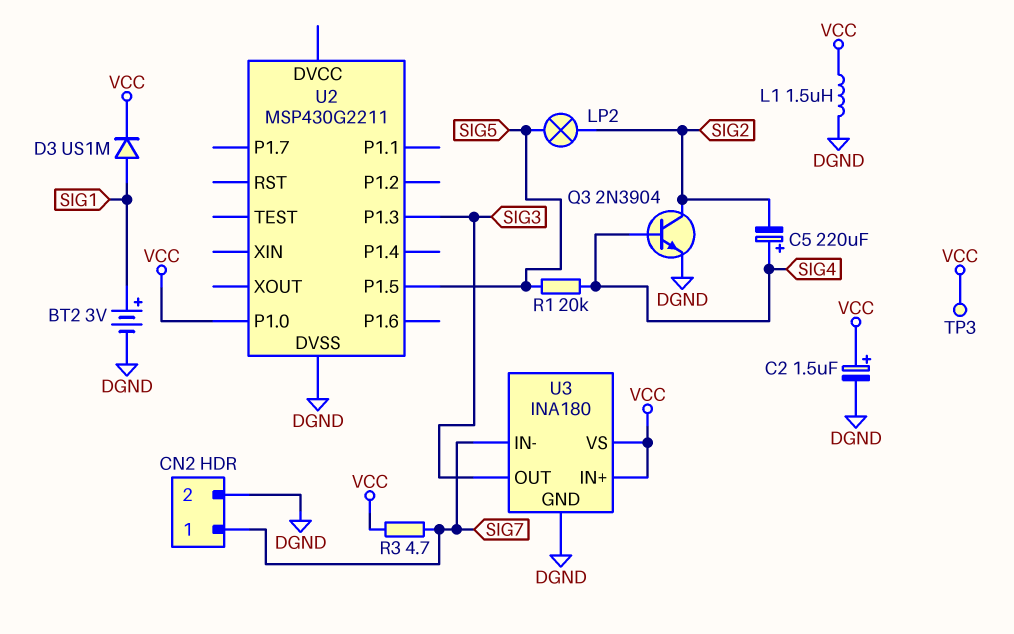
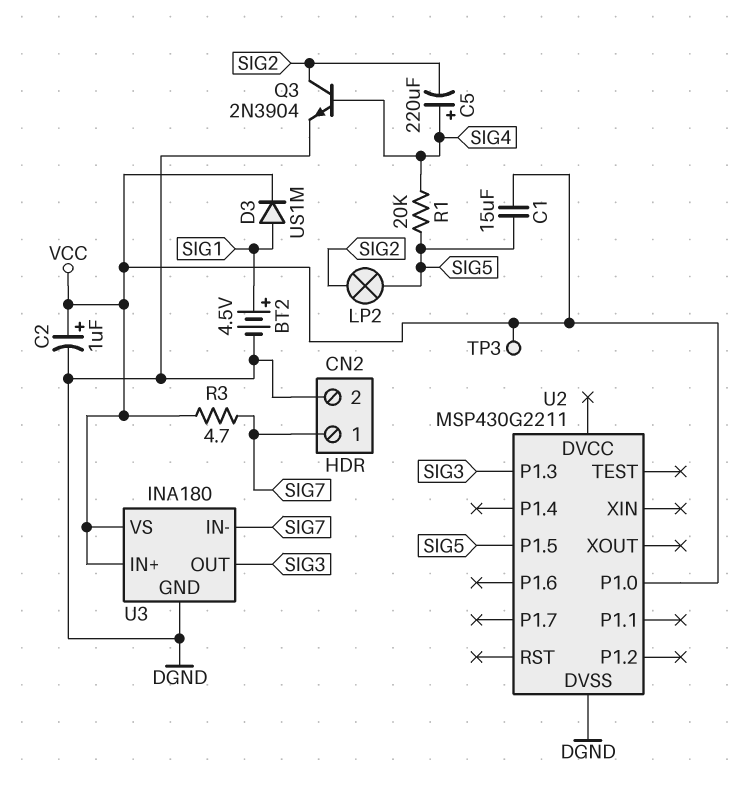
BT2: 3V (plus SIG1, minus DGND) -> 4.5V (plus SIG1, minus DGND)
C1: none -> 15uF (SIG5, VCC)
C2: 1.5uF (plus VCC, minus DGND) -> 1uF (plus VCC, minus DGND)
L1: 1.5uH (DGND, VCC) -> none

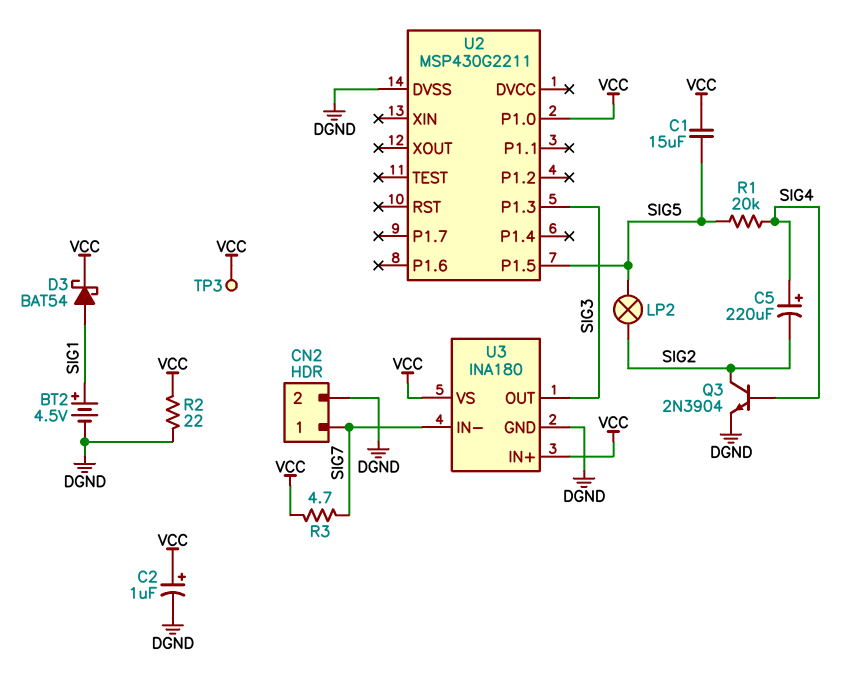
D3: diode US1M (A SIG1, K VCC) -> schottky BAT54 (A SIG1, K VCC)
R2: none -> 22 (DGND, VCC)

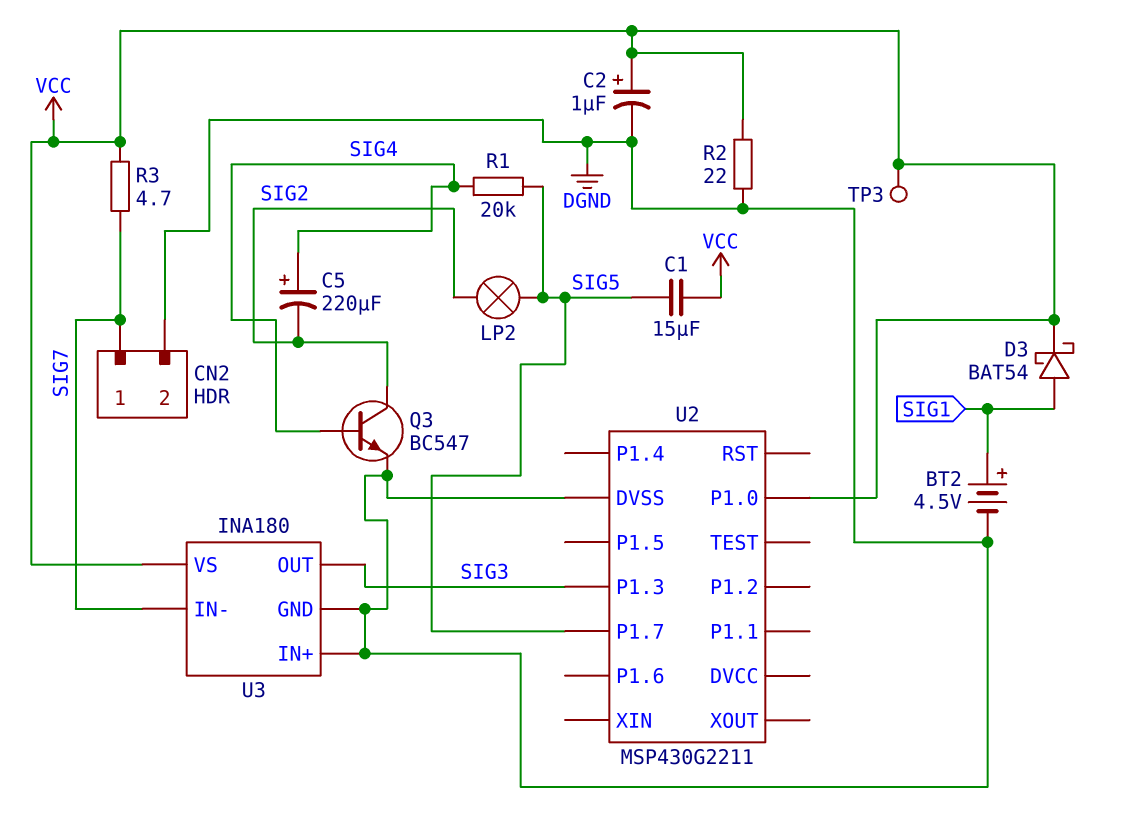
Q3: NPN 2N3904 (B SIG4, C SIG2, E DGND) -> NPN BC547 (B SIG4, C SIG2, E DGND)
U2 pin P1.5: SIG5 -> none
U2 pin P1.7: none -> SIG5
U3 pin IN+: VCC -> DGND

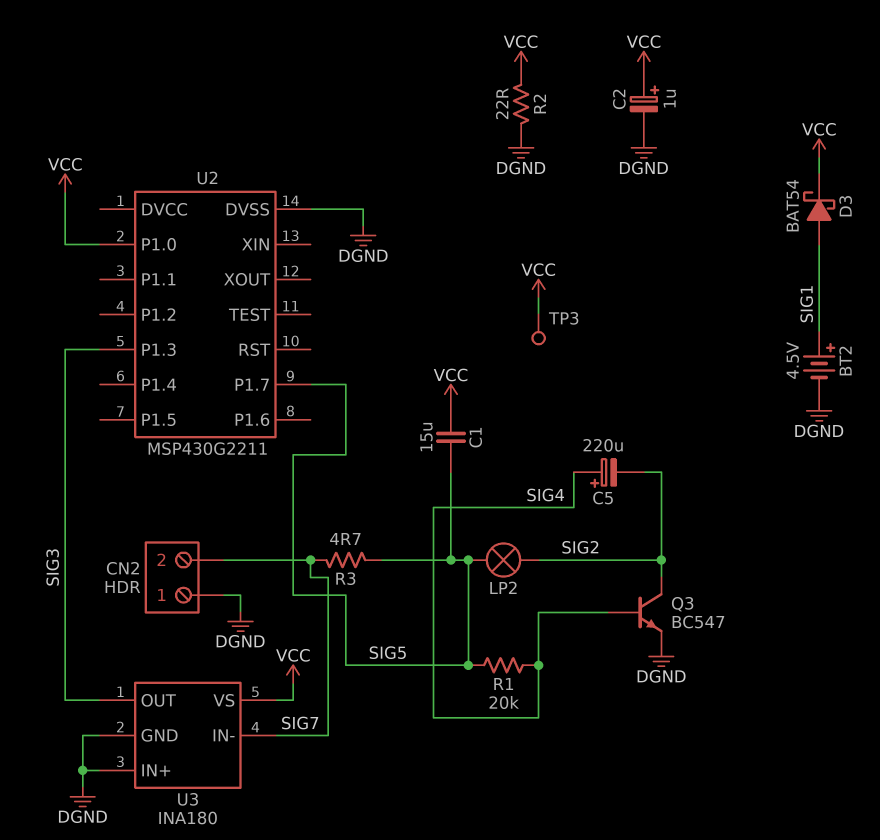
CN2 pin 1: SIG7 -> DGND
CN2 pin 2: DGND -> SIG7
R3: 4.7 (SIG7, VCC) -> 4.7 (SIG5, SIG7)

